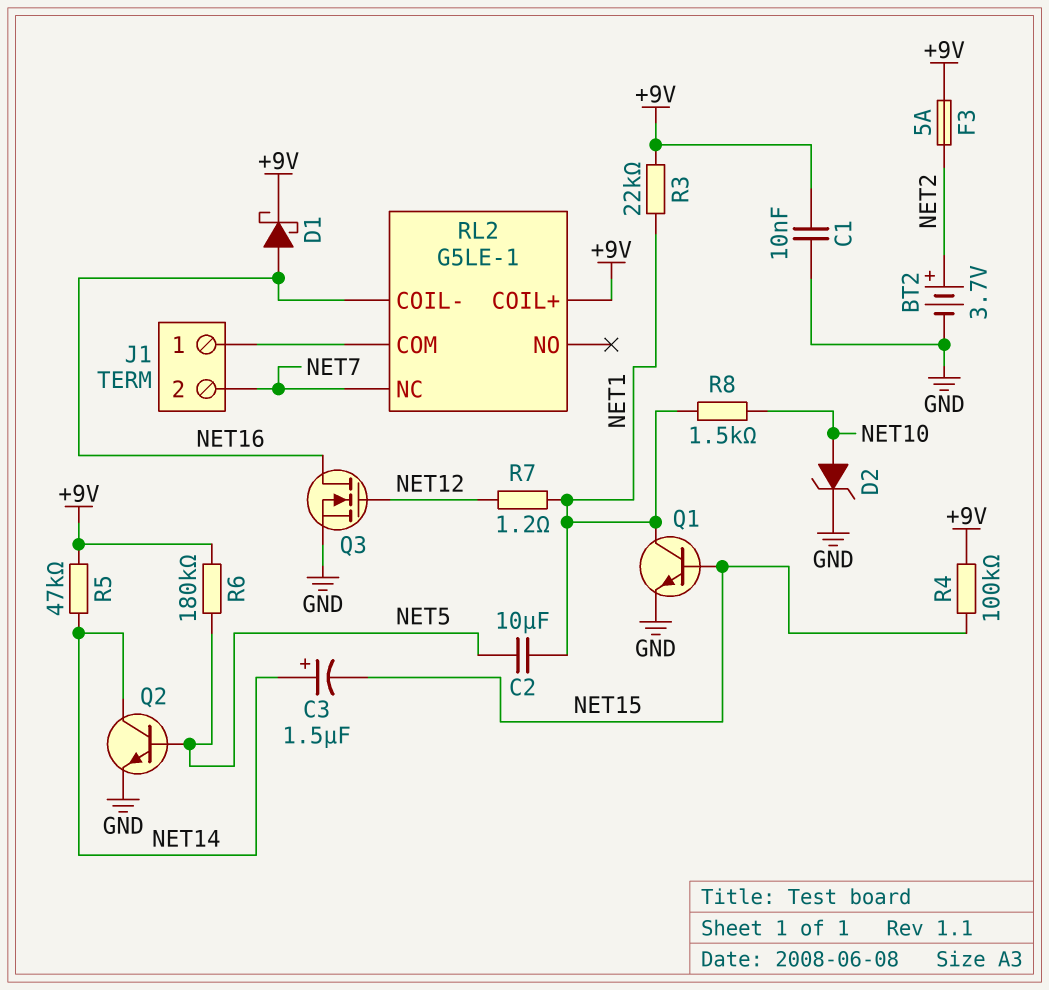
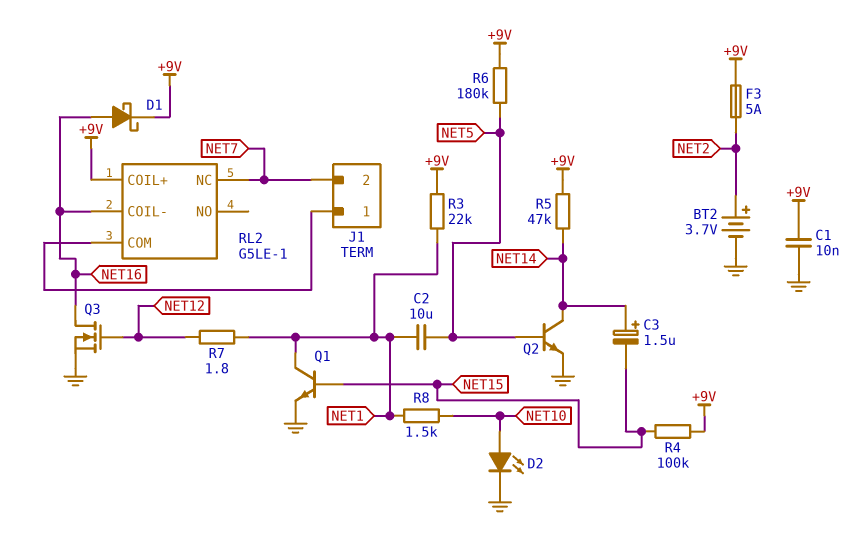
D2: zener (A NET10, K GND) -> LED (A NET10, K GND)
R7: 1.2 (NET1, NET12) -> 1.8 (NET1, NET12)

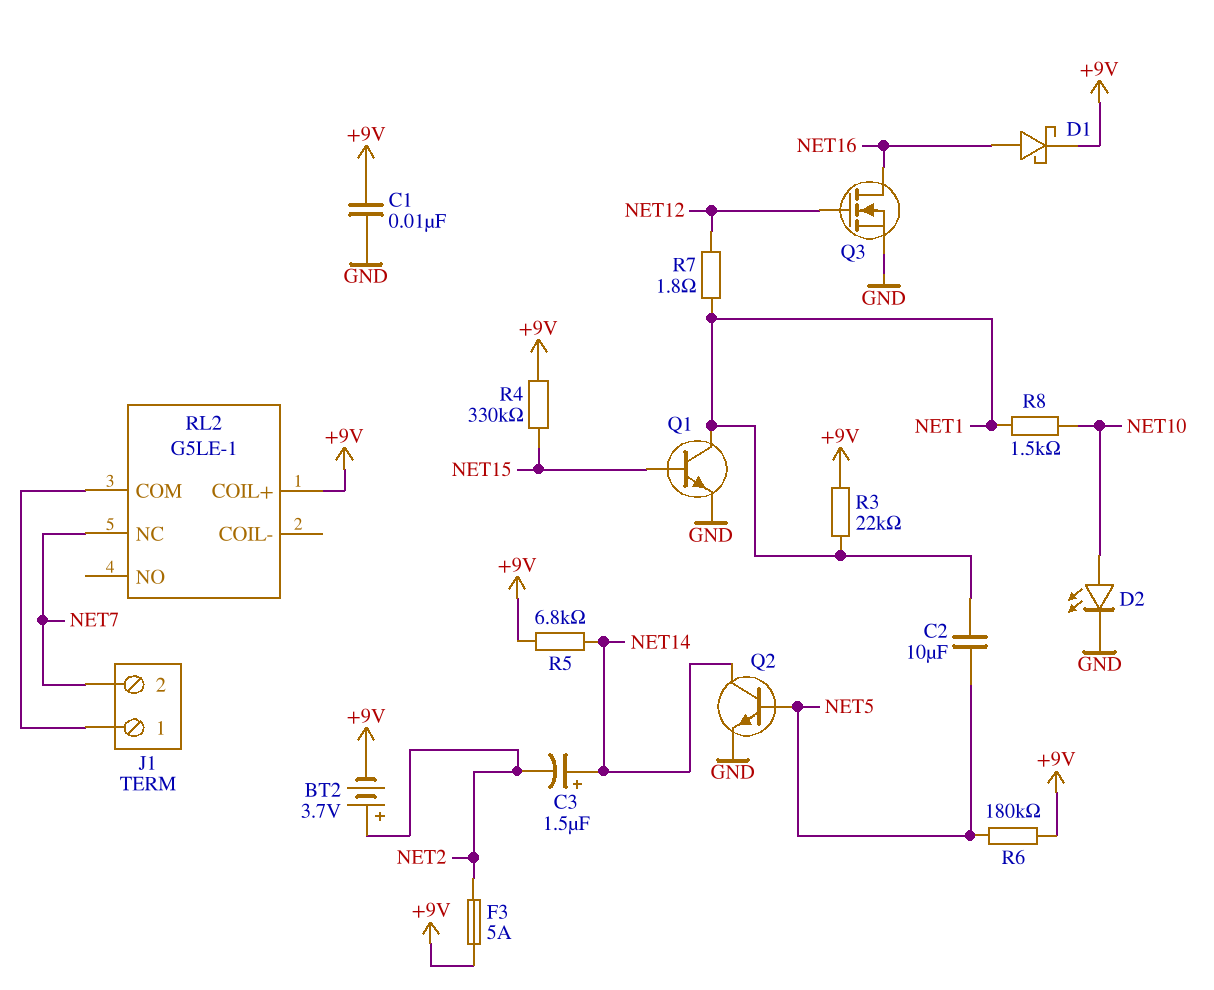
BT2: 3.7V (plus NET2, minus GND) -> 3.7V (plus NET2, minus +9V)
C3: 1.5uF (plus NET14, minus NET15) -> 1.5uF (plus NET14, minus NET2)
R4: 100k (+9V, NET15) -> 330k (+9V, NET15)
R5: 47k (+9V, NET14) -> 6.8k (+9V, NET14)
RL2 pin COIL-: NET16 -> none

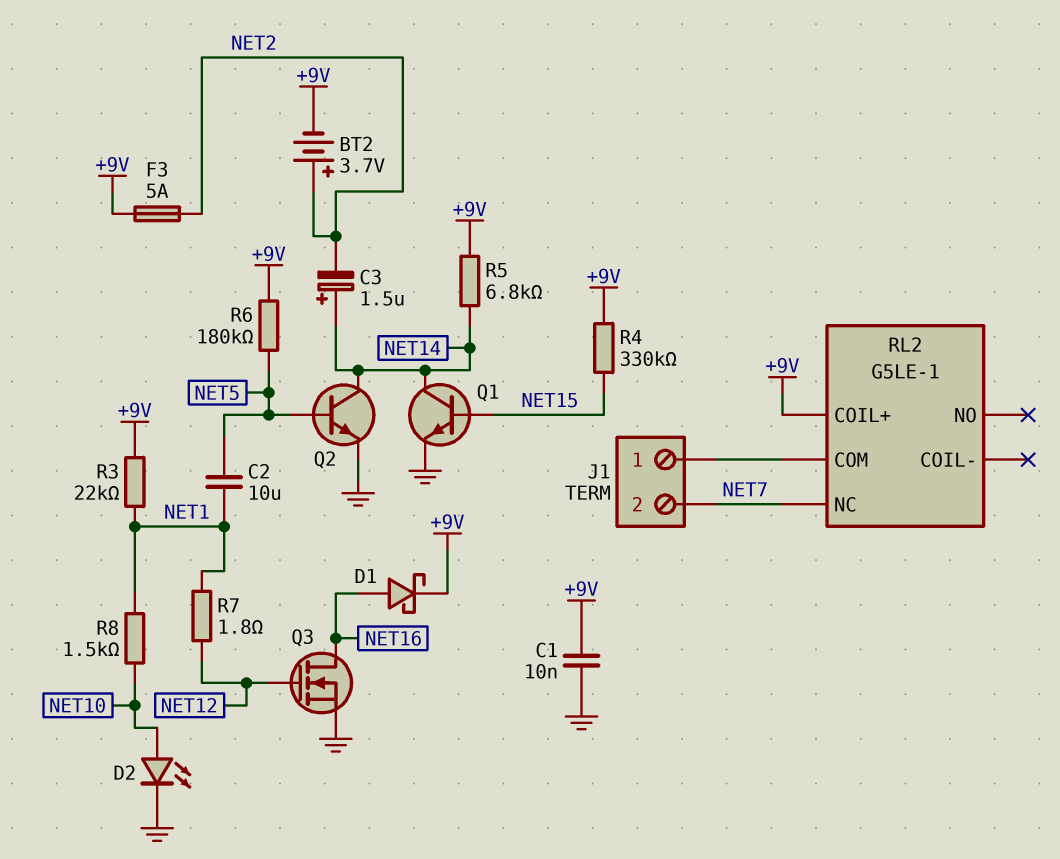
Q1: NPN (B NET15, C NET1, E GND) -> NPN (B NET15, C NET14, E GND)

